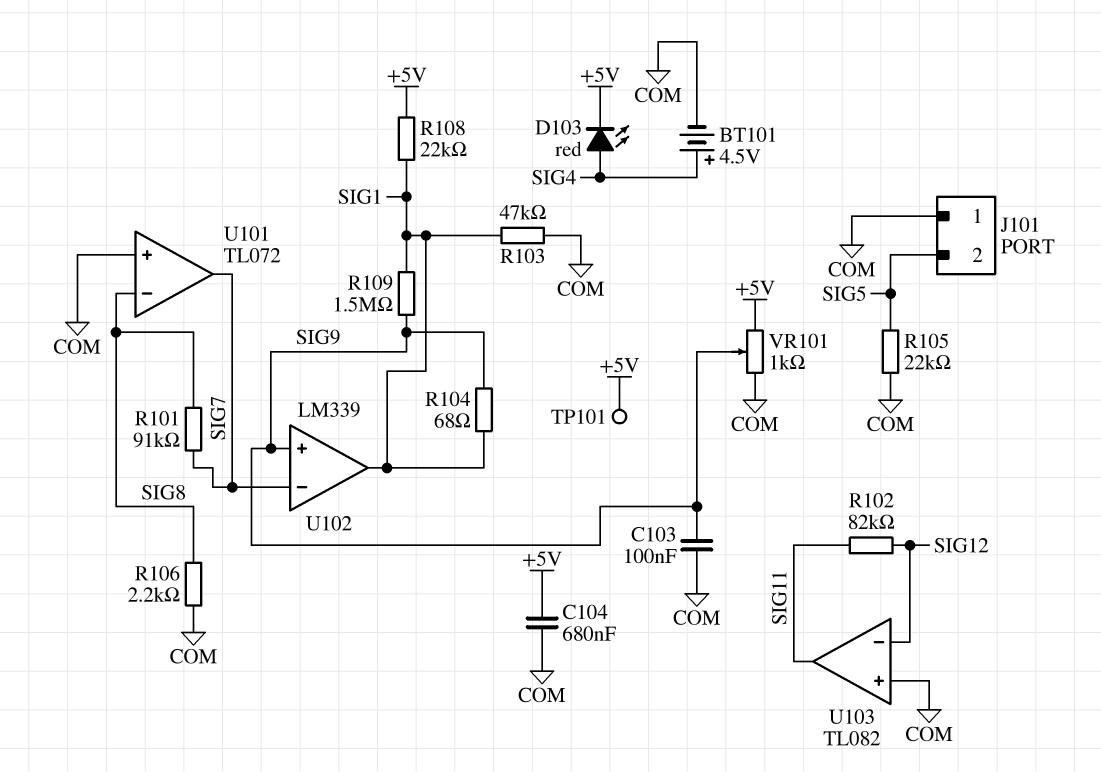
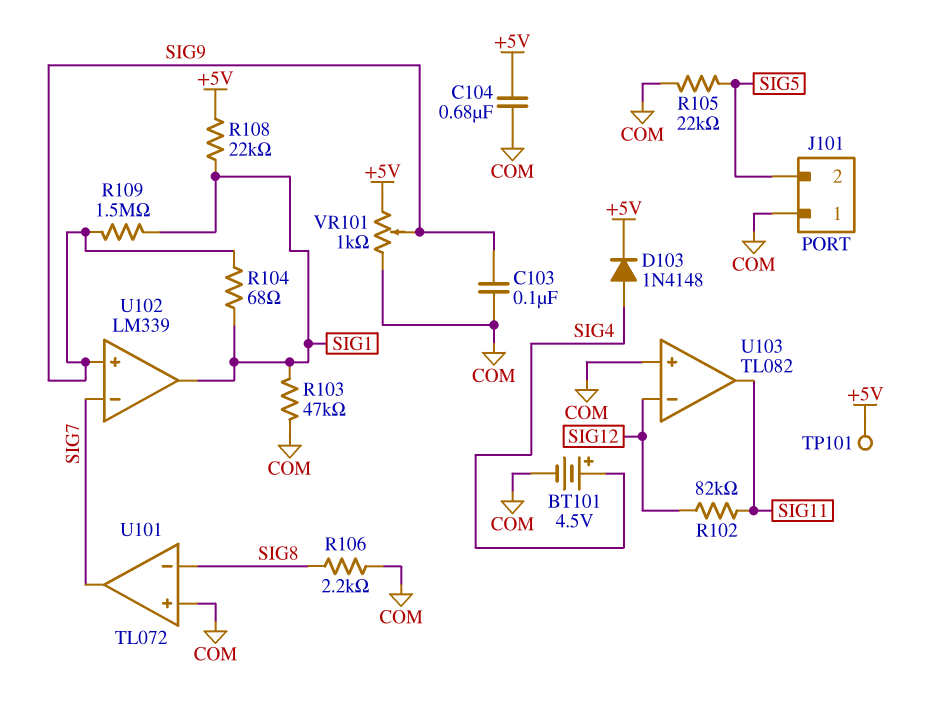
D103: LED red (A SIG4, K +5V) -> diode 1N4148 (A SIG4, K +5V)
R101: 91k (SIG7, SIG8) -> none

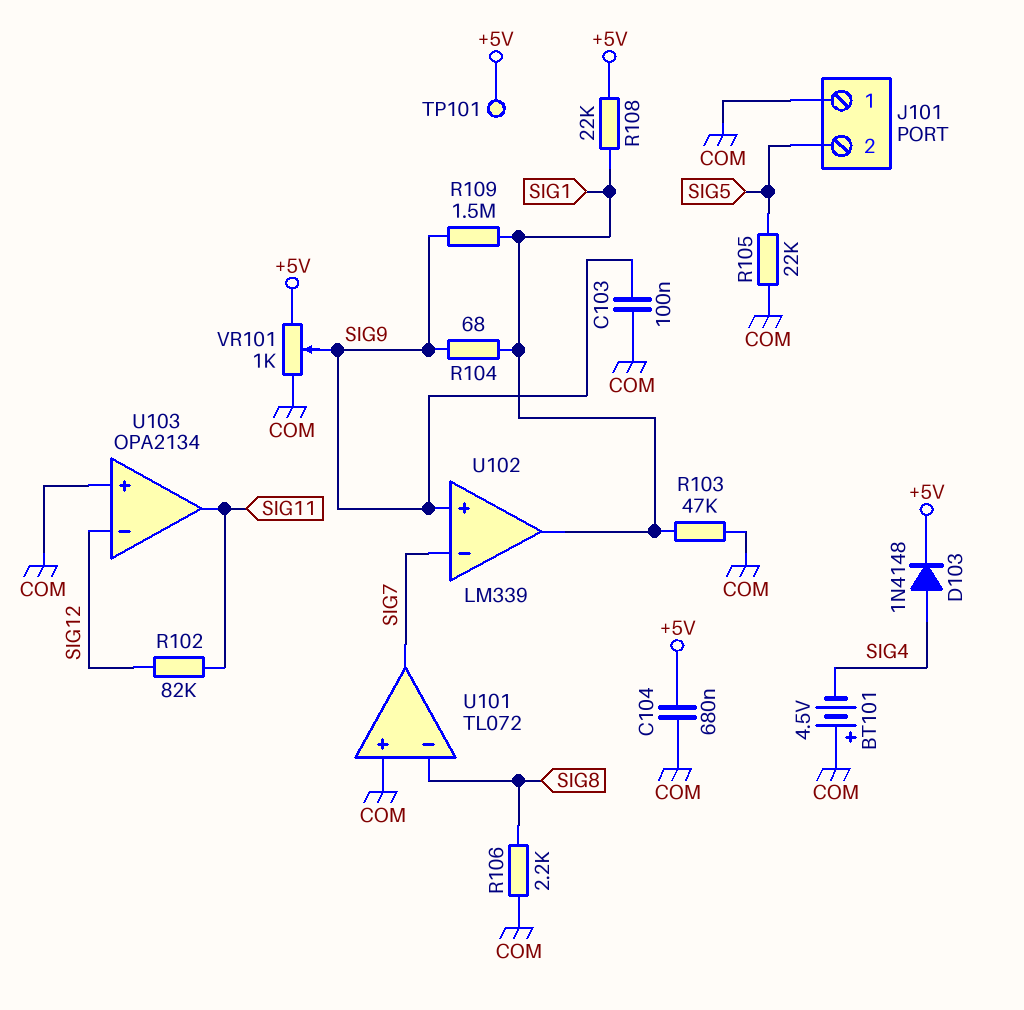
BT101: 4.5V (plus SIG4, minus COM) -> 4.5V (plus COM, minus SIG4)
U103: TL082 -> OPA2134

